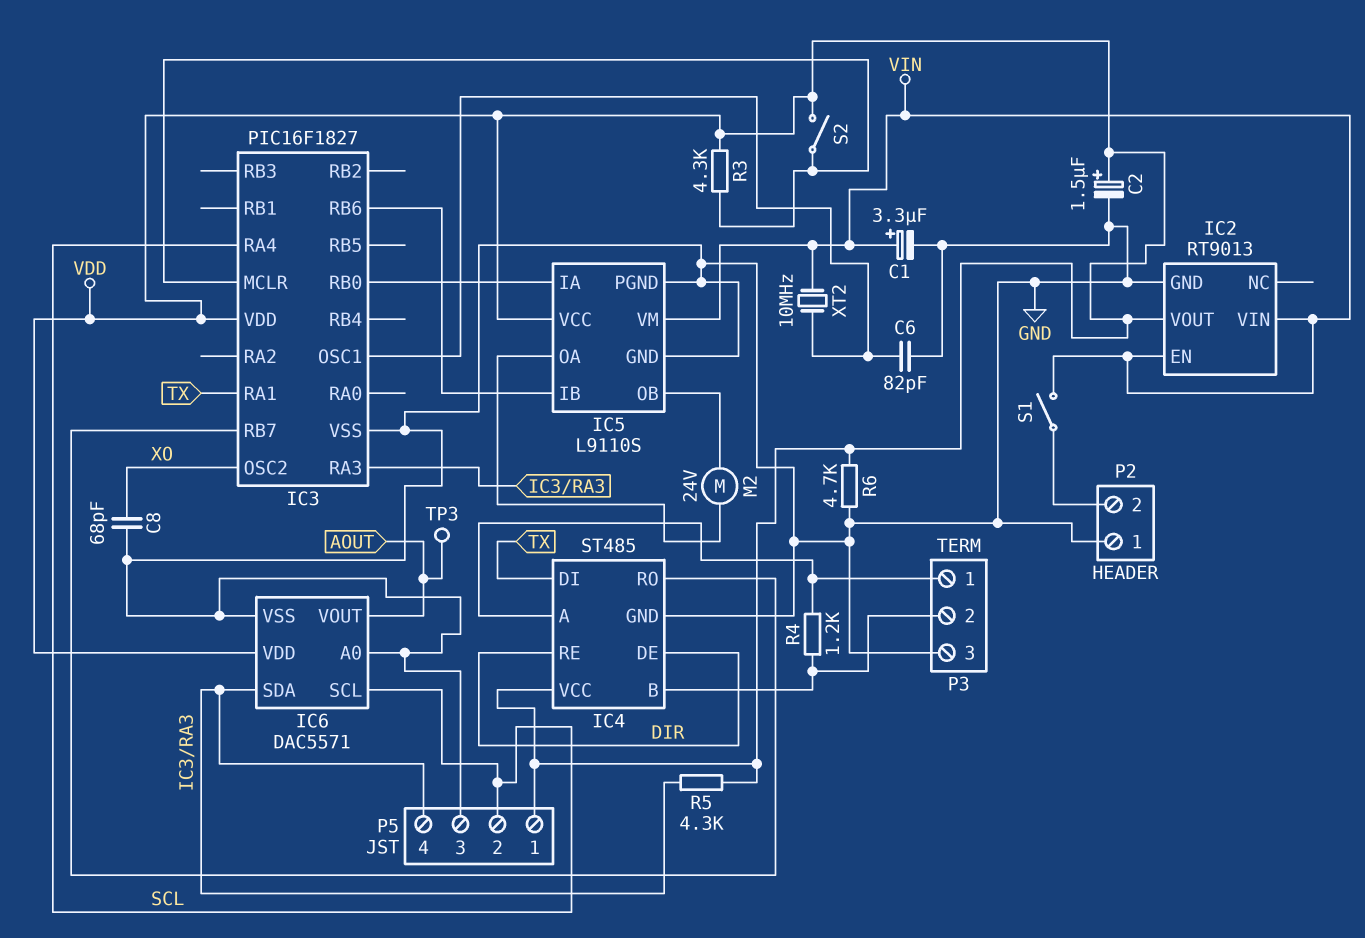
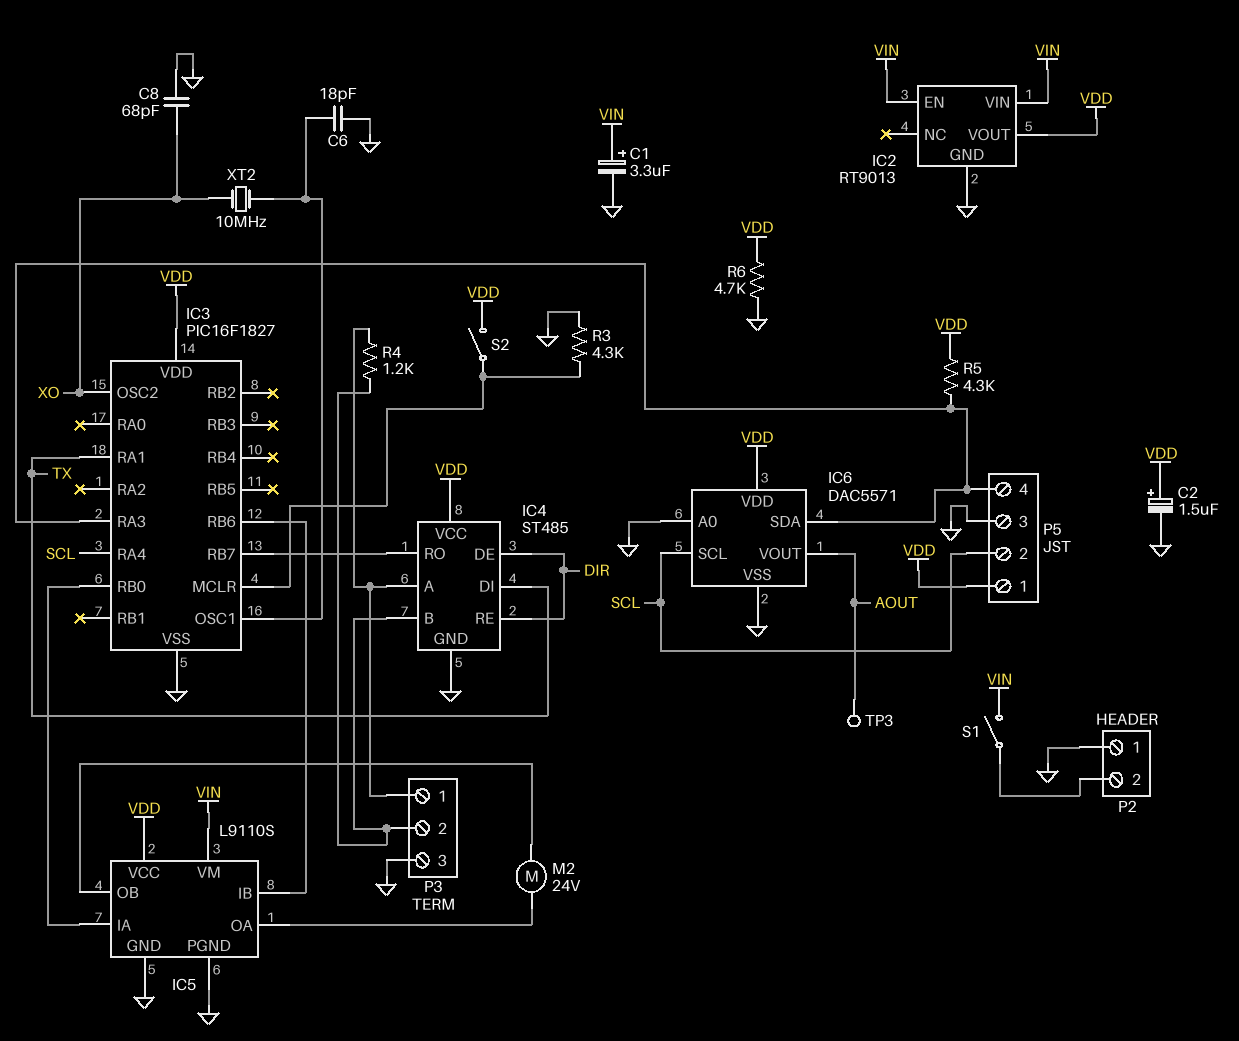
C6: 82pF (GND, IC3/OSC1) -> 18pF (GND, IC3/OSC1)
R3: 4.3k (IC3/MCLR, VDD) -> 4.3k (GND, IC3/MCLR)
XT2: 10MHz (IC3/OSC1, VIN) -> 10MHz (IC3/OSC1, XO)

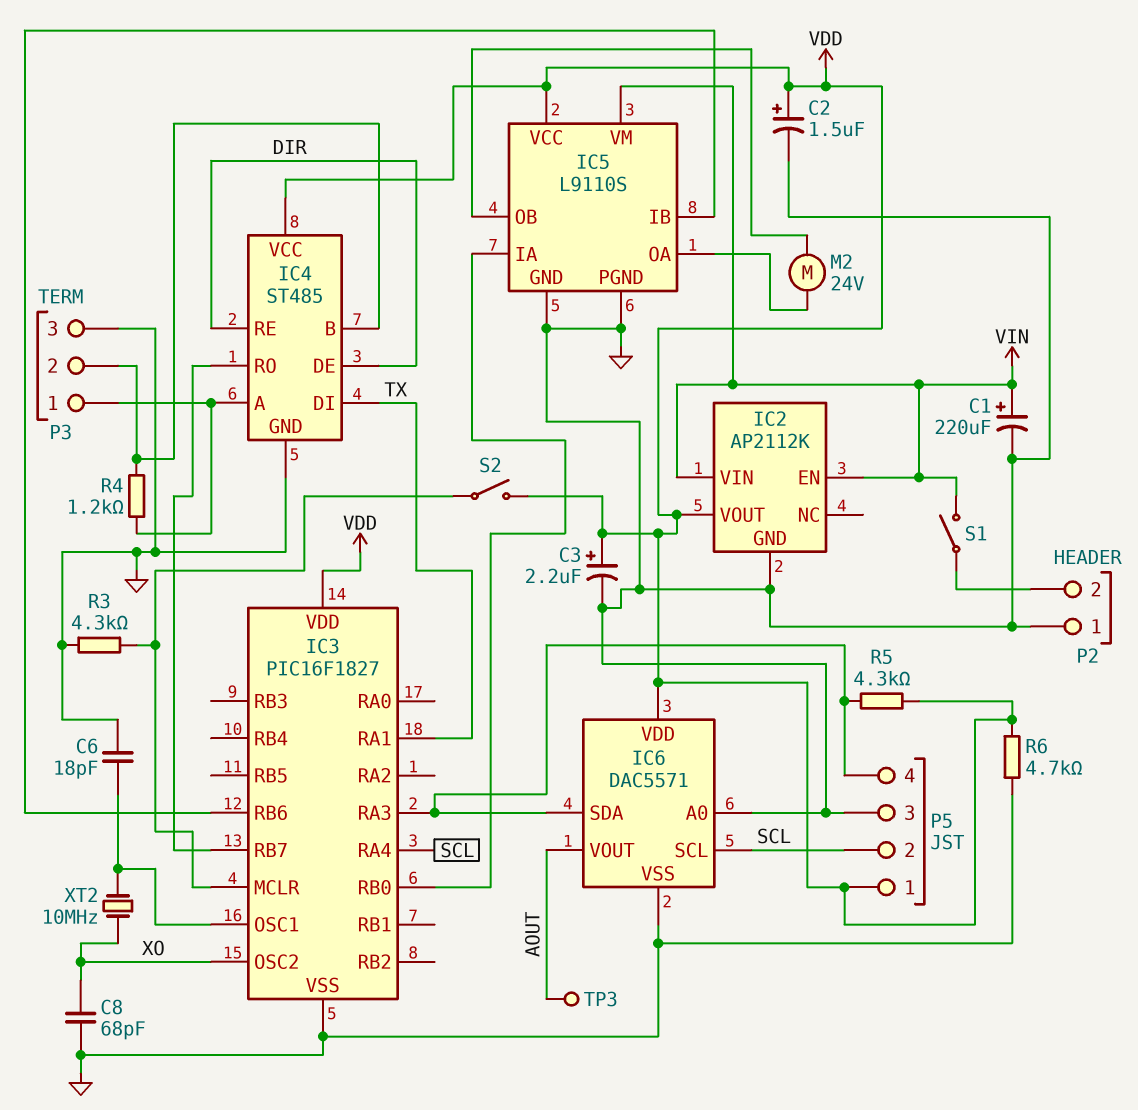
C1: 3.3uF (plus VIN, minus GND) -> 220uF (plus VIN, minus GND)
C3: none -> 2.2uF (plus VDD, minus GND)
IC2: RT9013 -> AP2112K

